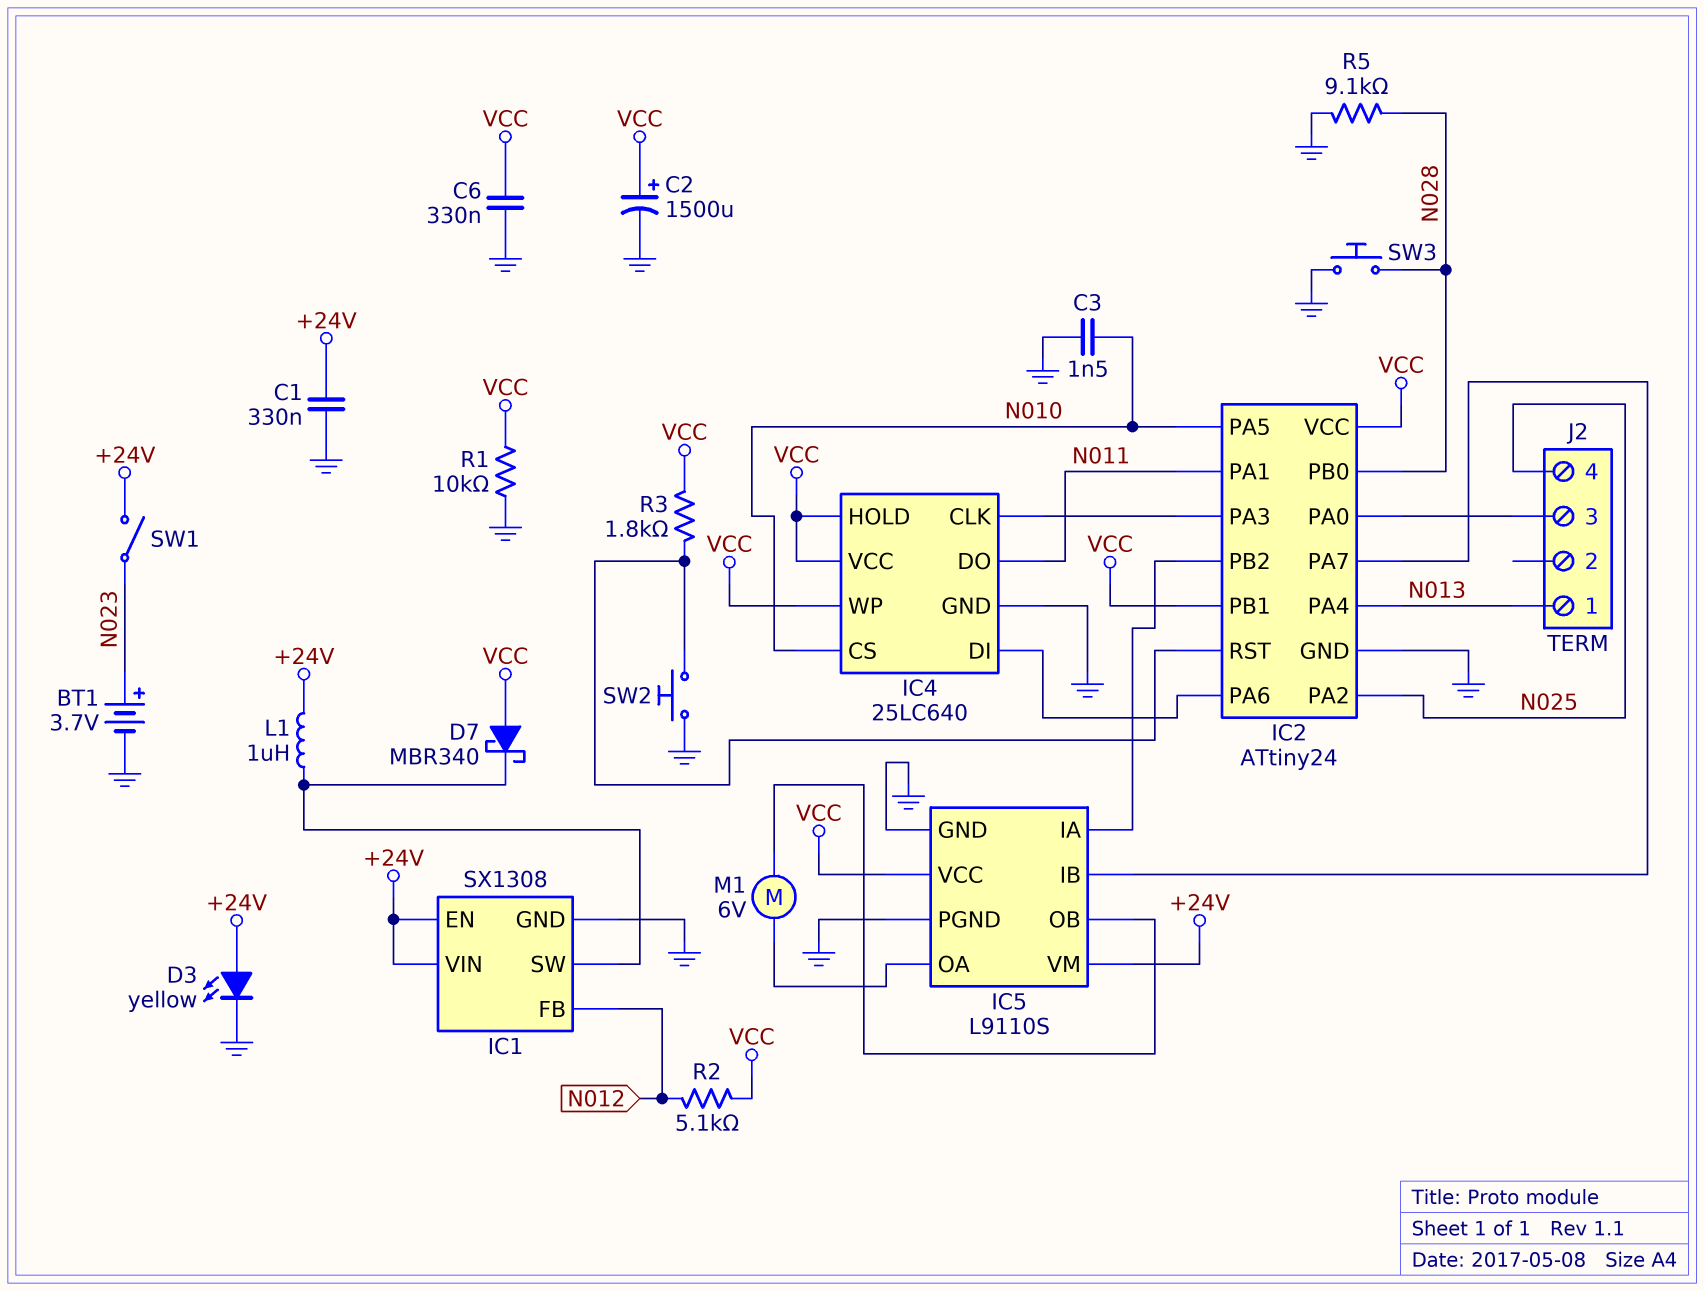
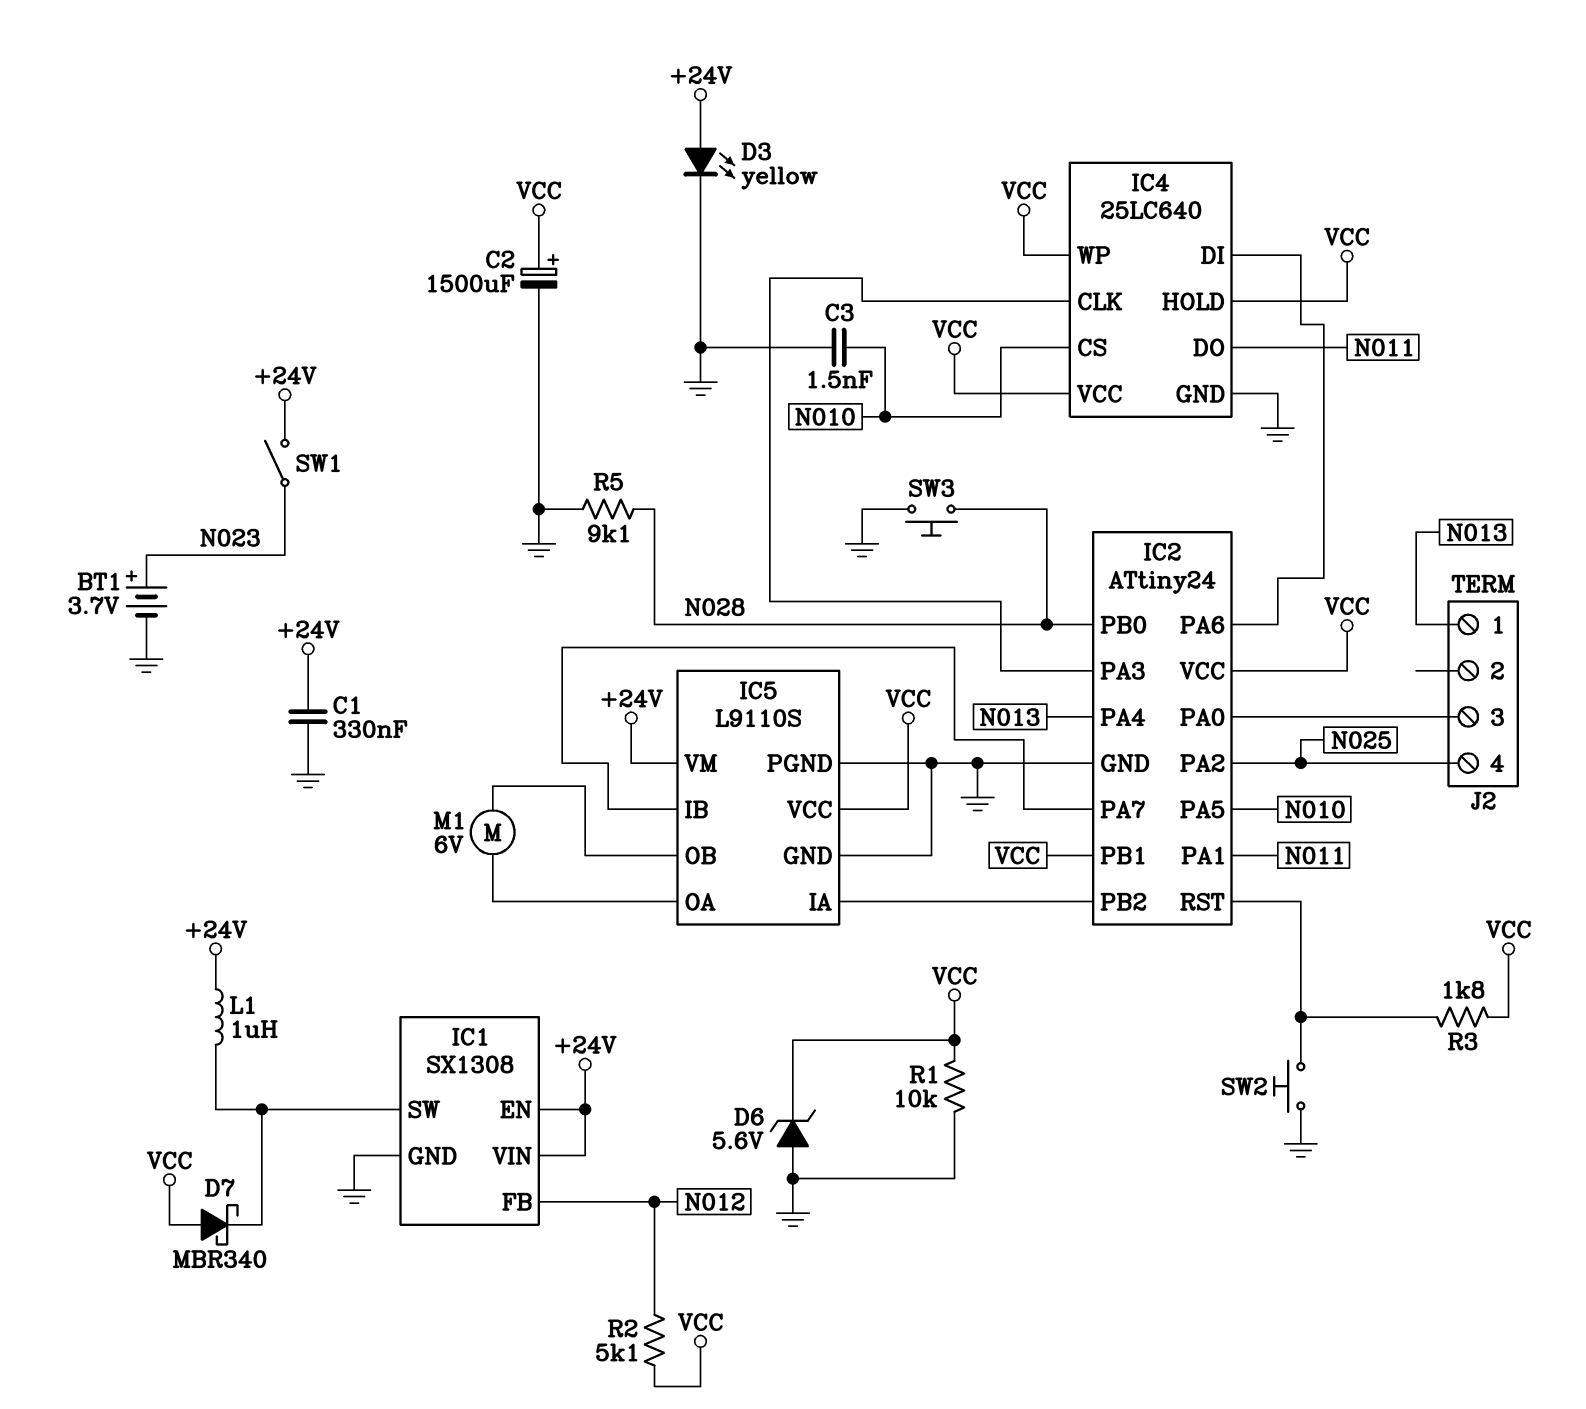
C6: 330nF (GND, VCC) -> none
D6: none -> zener 5.6V (A GND, K VCC)

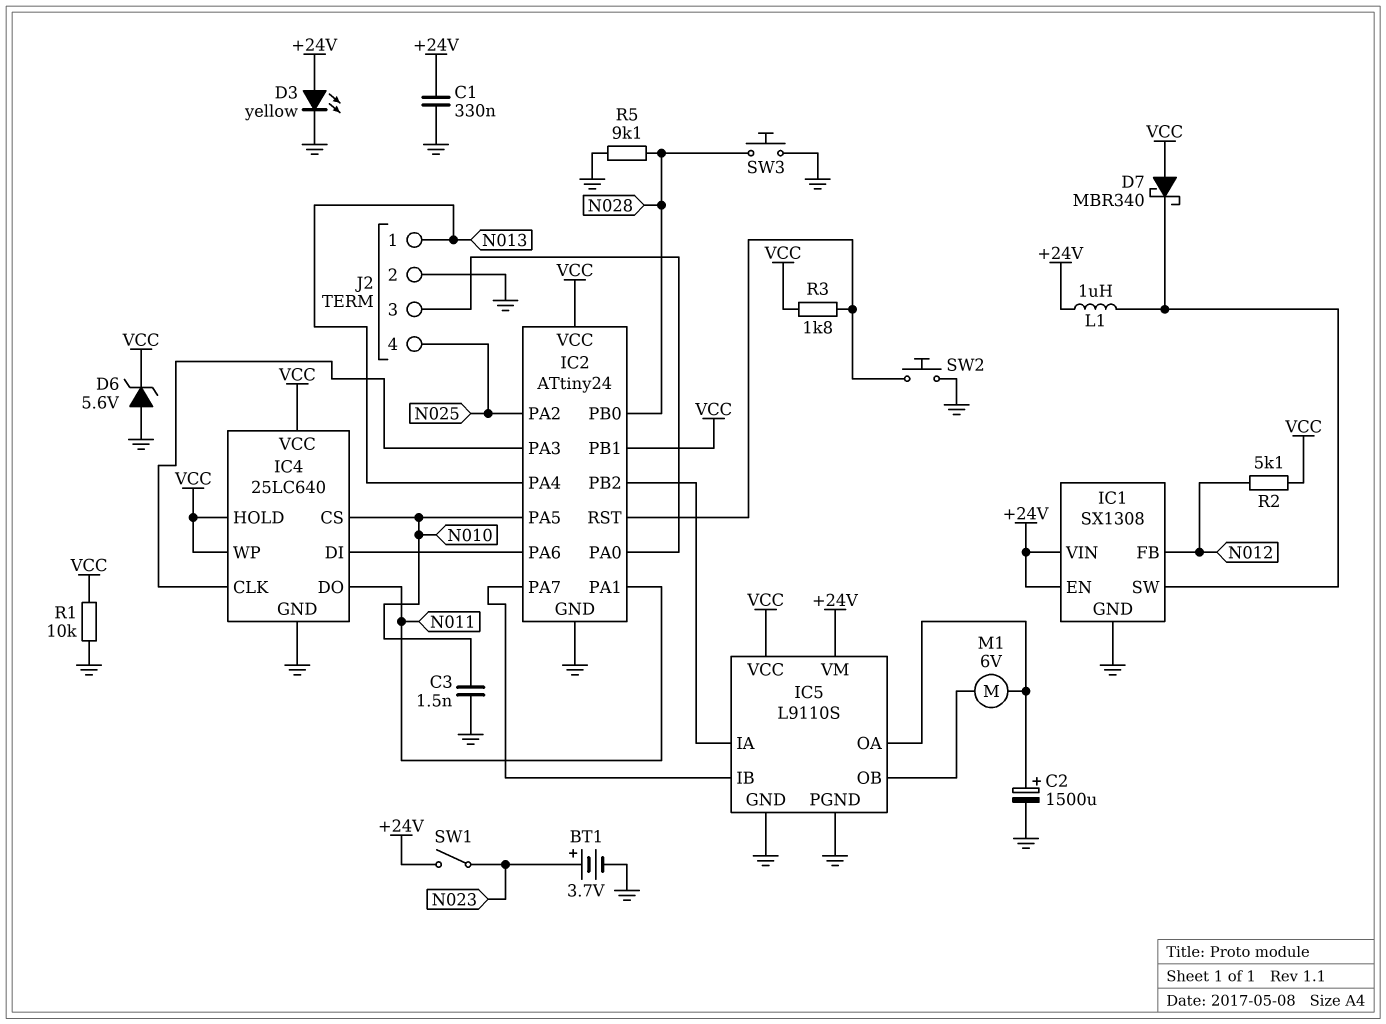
C2: 1500uF (plus VCC, minus GND) -> 1500uF (plus IC5/OA, minus GND)
J2 pin 2: none -> GND

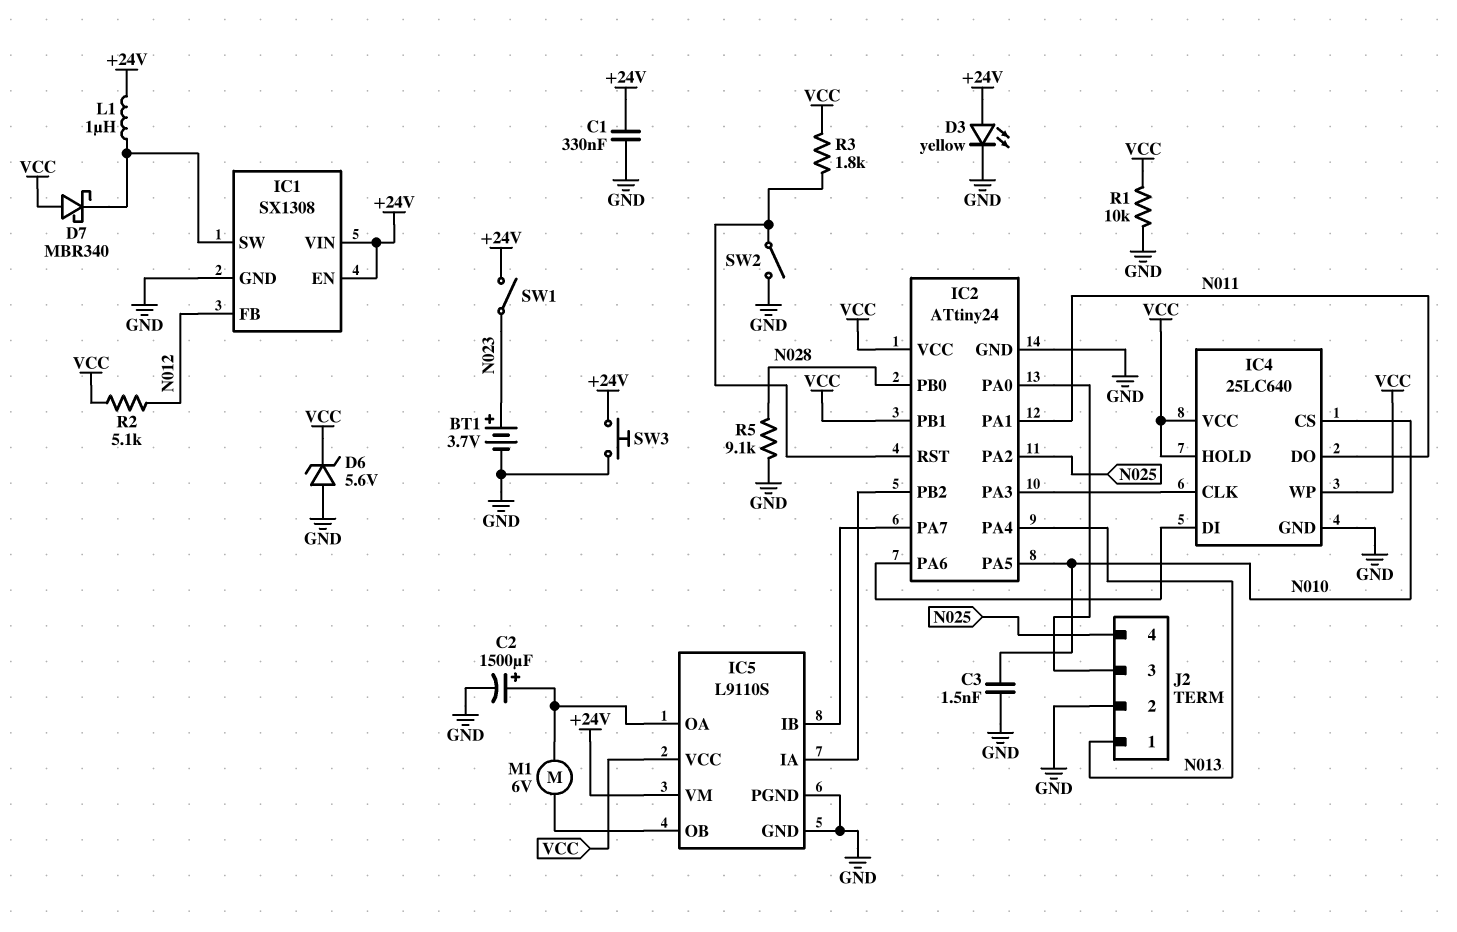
SW2: button (GND, IC2/RST) -> switch (GND, IC2/RST)
SW3: button (GND, N028) -> button (+24V, GND)

